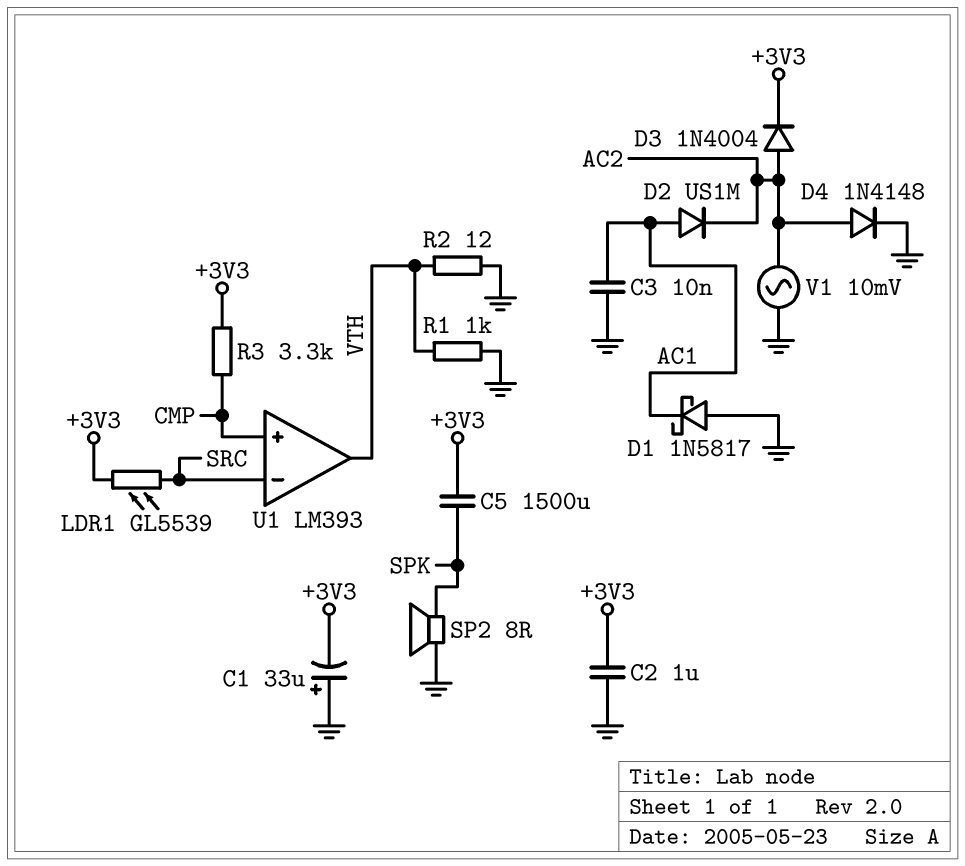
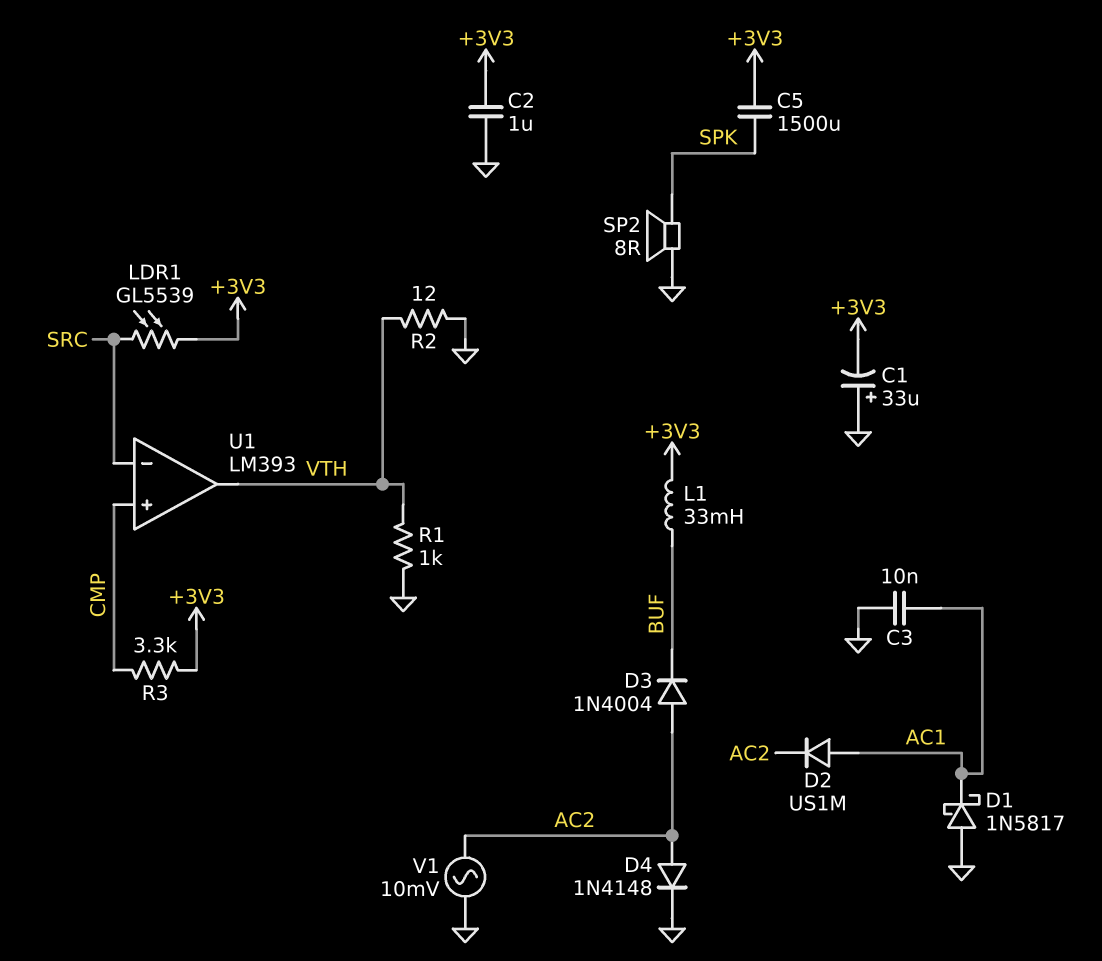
D3: diode 1N4004 (A AC2, K +3V3) -> diode 1N4004 (A AC2, K BUF)
L1: none -> 33mH (+3V3, BUF)

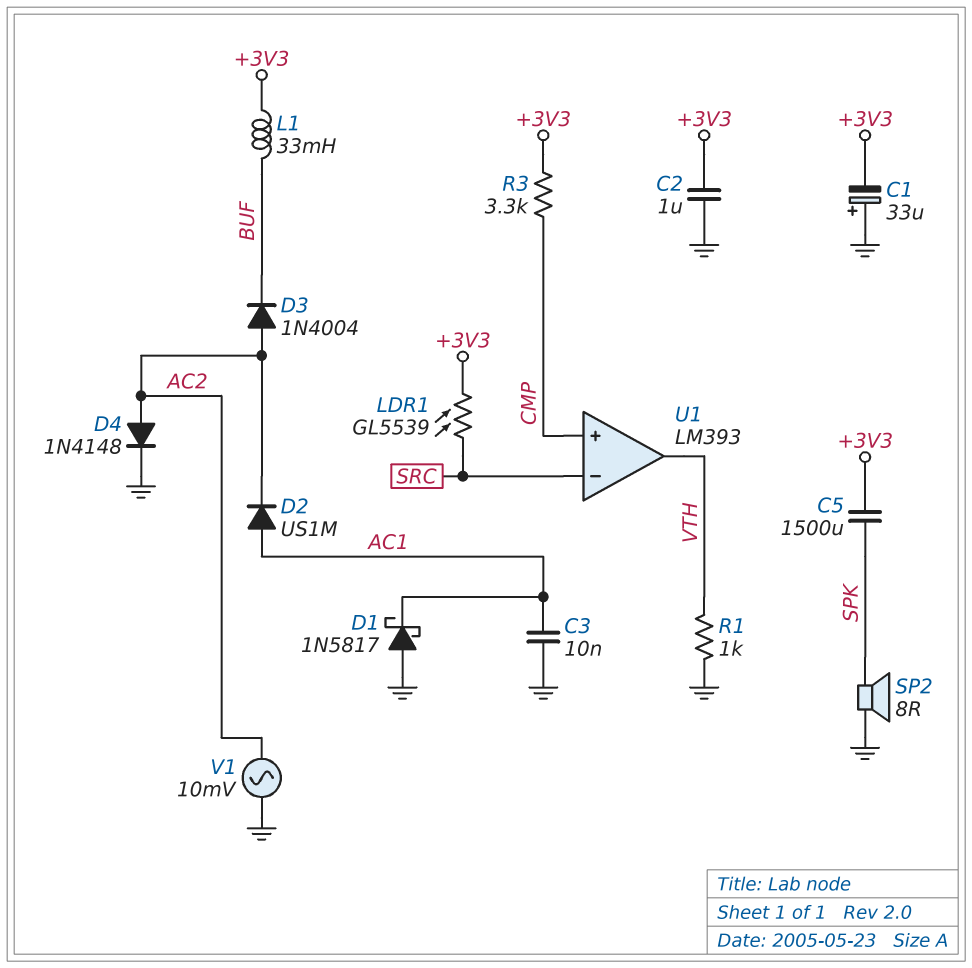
R2: 12 (GND, VTH) -> none

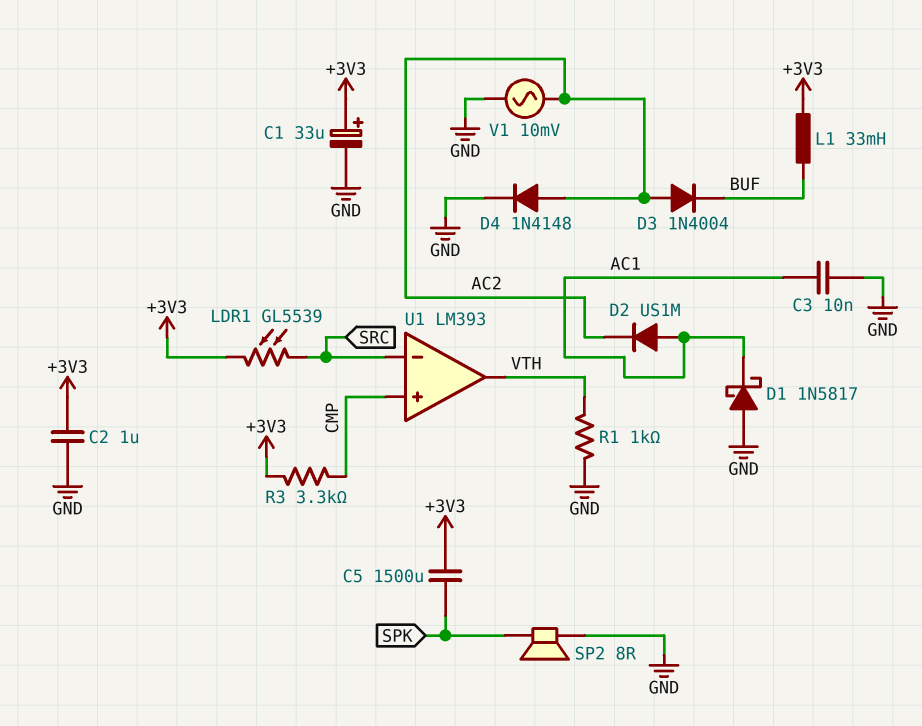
C1: 33uF (plus GND, minus +3V3) -> 33uF (plus +3V3, minus GND)

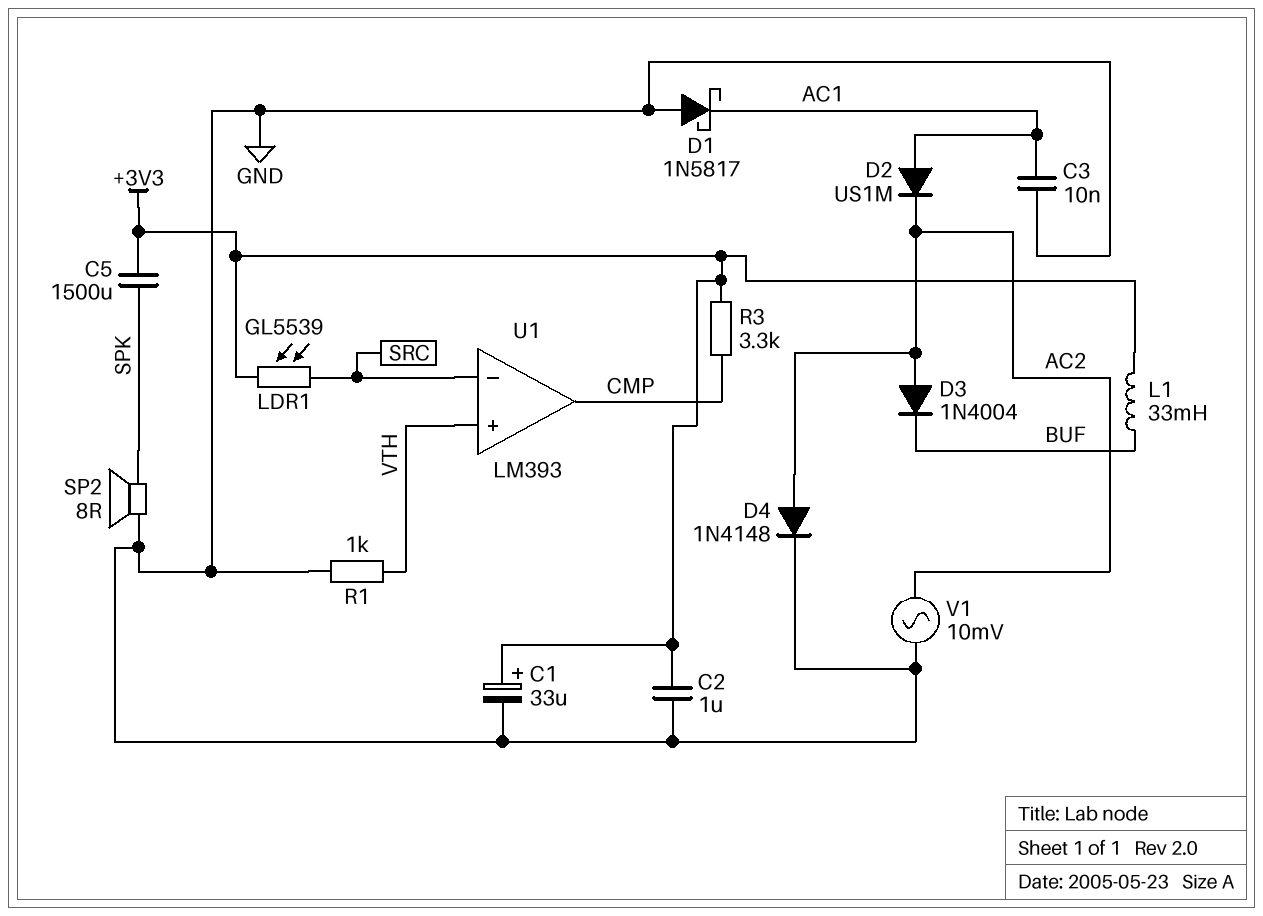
U1 pin in+: CMP -> VTH
U1 pin out: VTH -> CMP

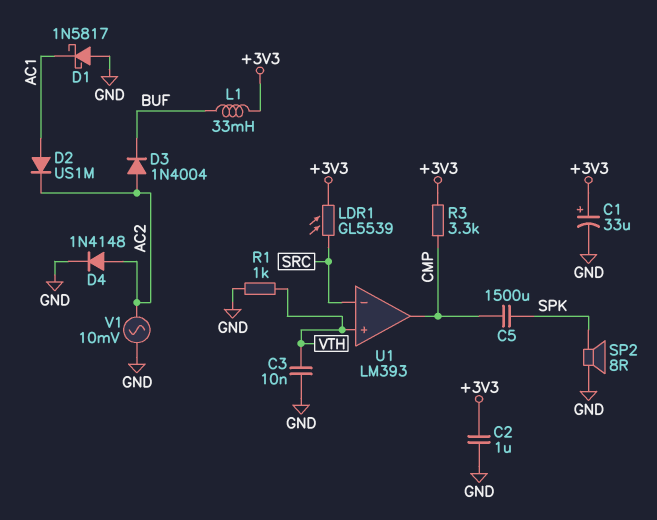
C3: 10nF (AC1, GND) -> 10nF (GND, VTH)
C5: 1500uF (+3V3, SPK) -> 1500uF (CMP, SPK)

